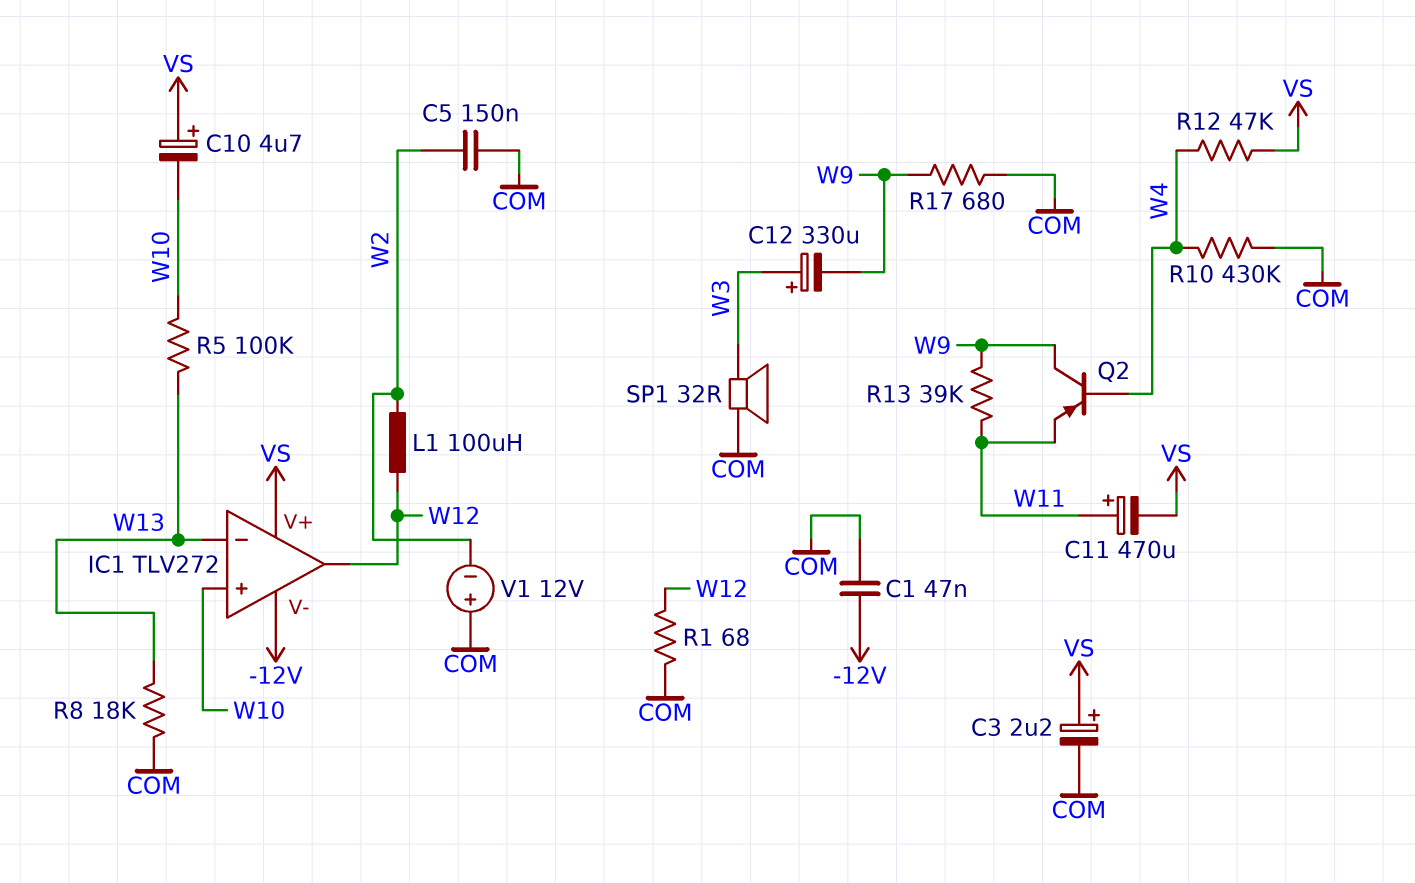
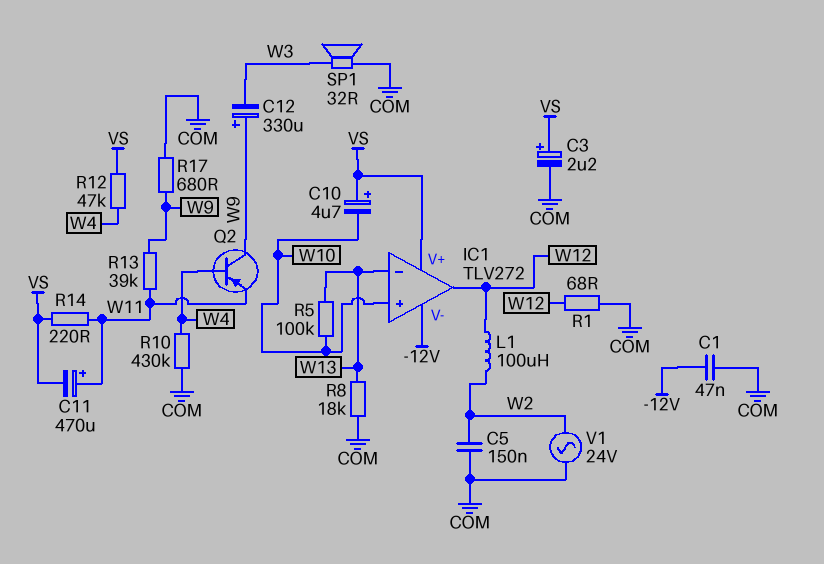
C12: 330uF (plus W3, minus W9) -> 330uF (plus W9, minus W3)
R14: none -> 220 (VS, W11)
V1: 12V (plus COM, minus W2) -> AC 24V (COM, W2)

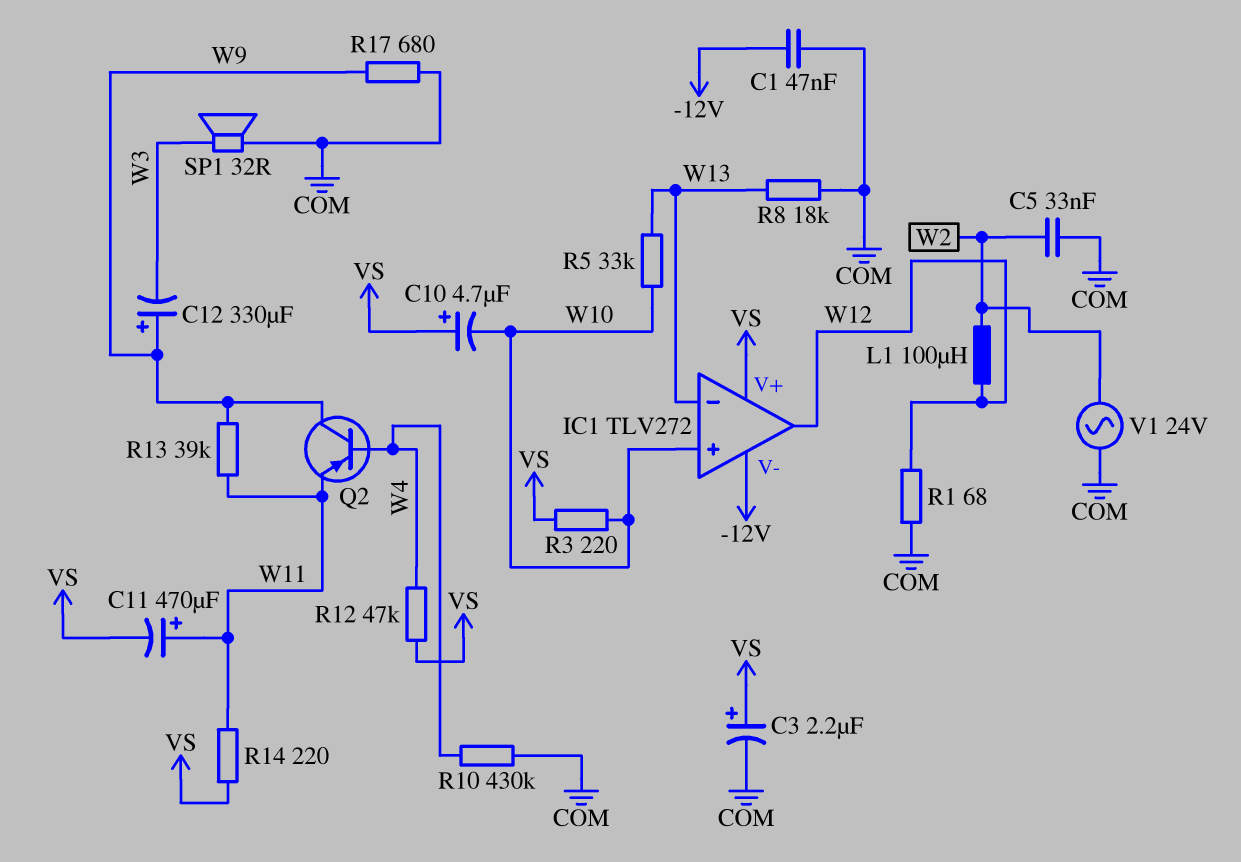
C5: 150nF (COM, W2) -> 33nF (COM, W2)
R3: none -> 220 (VS, W10)
R5: 100k (W10, W13) -> 33k (W10, W13)

